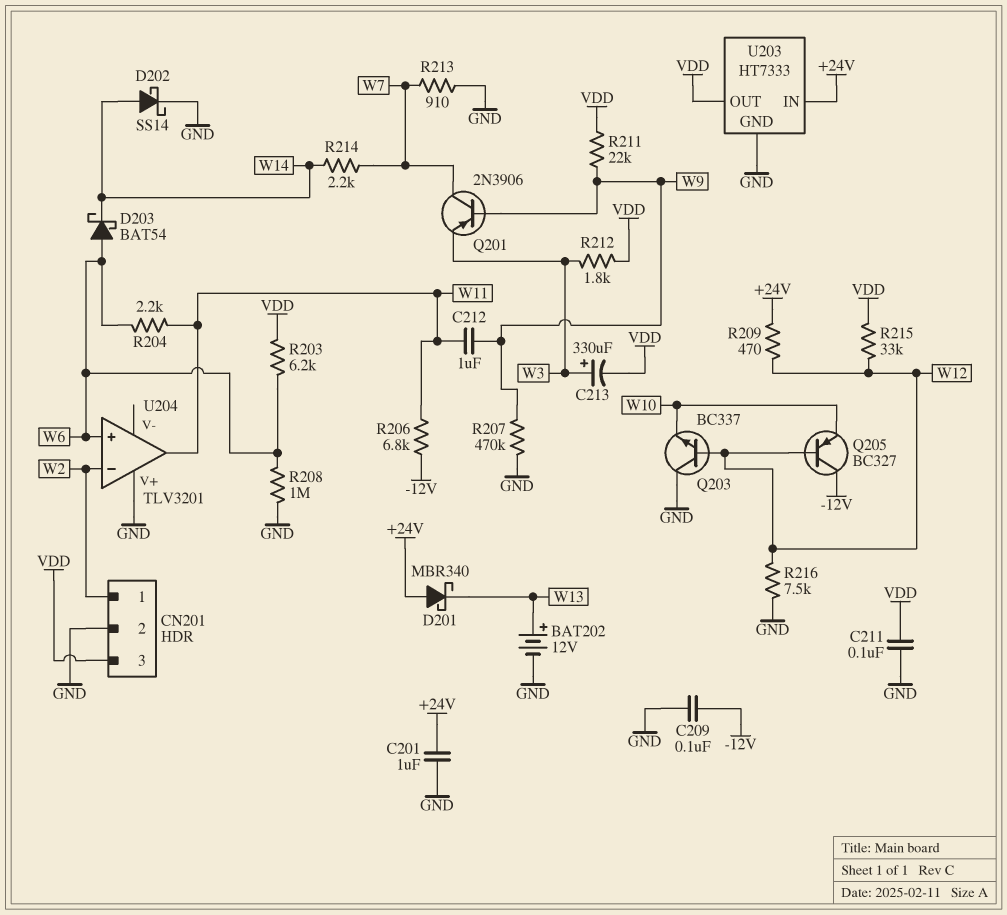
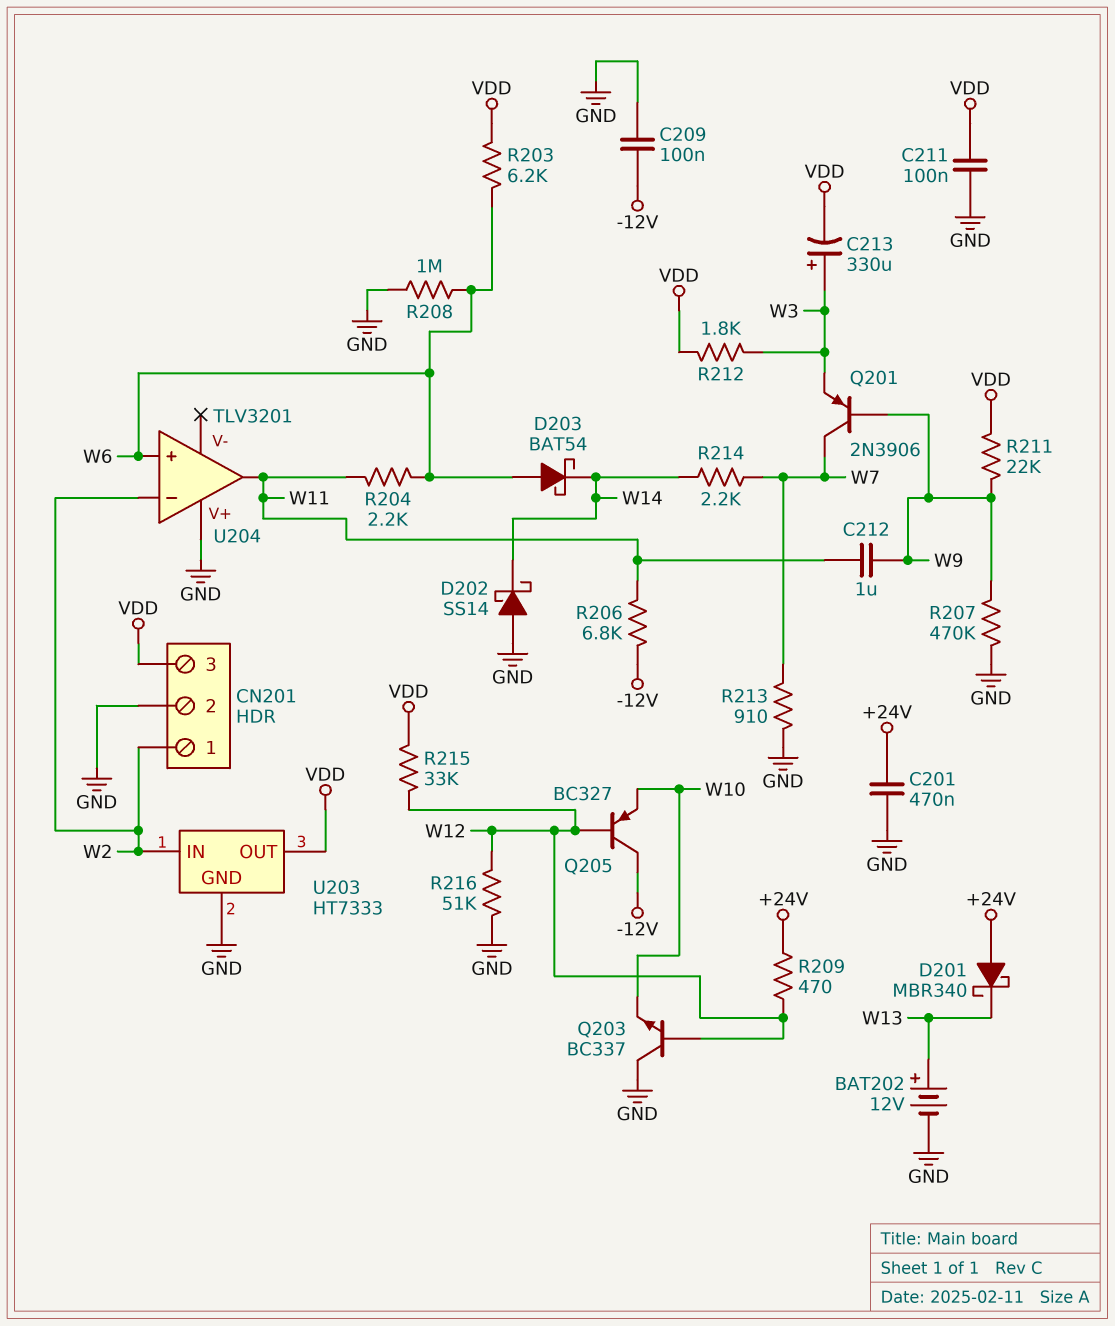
C201: 1uF (+24V, GND) -> 470nF (+24V, GND)
D202: schottky SS14 (A W14, K GND) -> schottky SS14 (A GND, K W14)
R216: 7.5k (GND, W12) -> 51k (GND, W12)
U203 pin IN: +24V -> W2

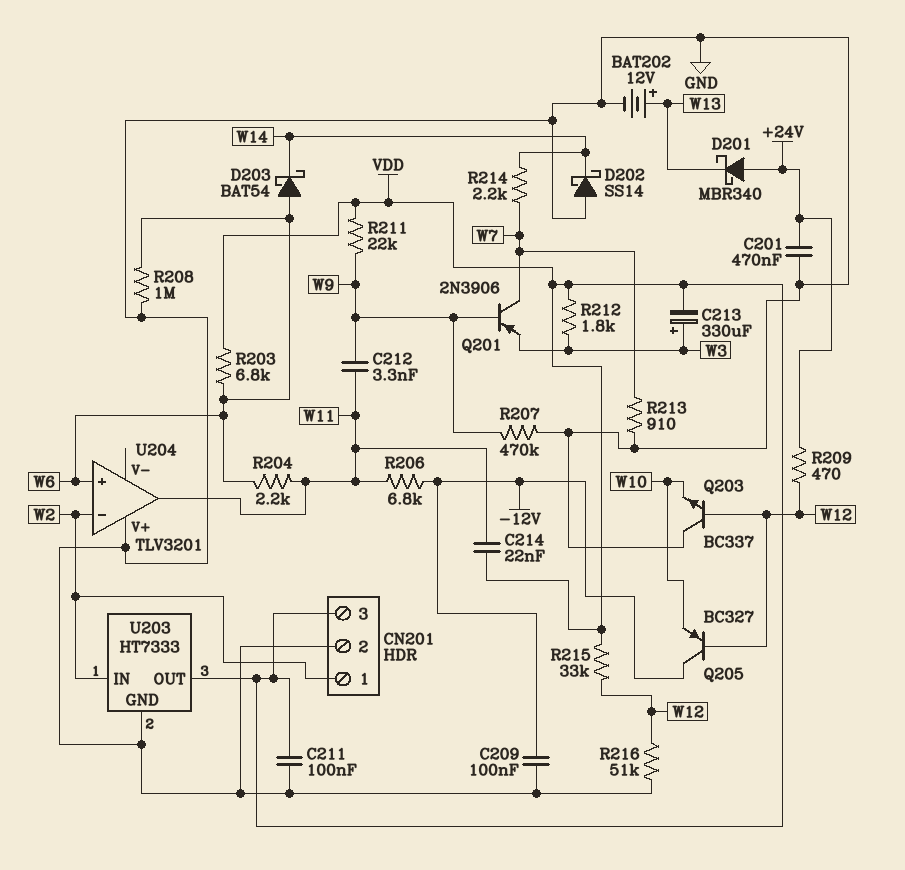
C212: 1uF (W9, W11) -> 3.3nF (W9, W11)
C214: none -> 22nF (VDD, W11)
R203: 6.2k (VDD, W6) -> 6.8k (VDD, W6)

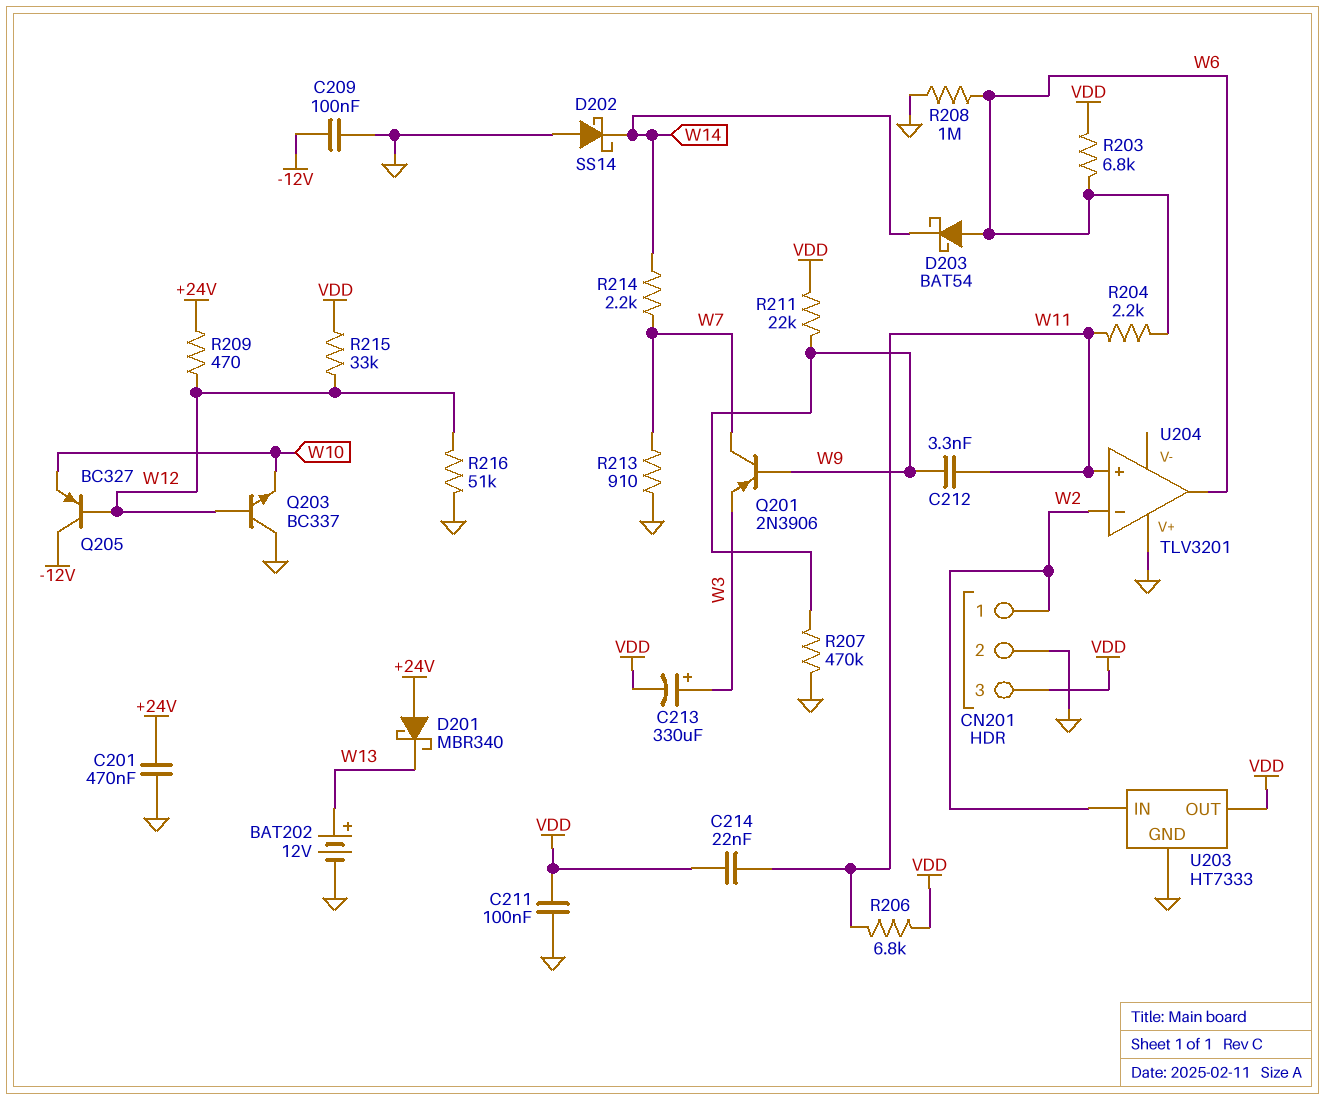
R206: 6.8k (-12V, W11) -> 6.8k (VDD, W11)
R212: 1.8k (VDD, W3) -> none
U204 pin in+: W6 -> W11
U204 pin out: W11 -> W6

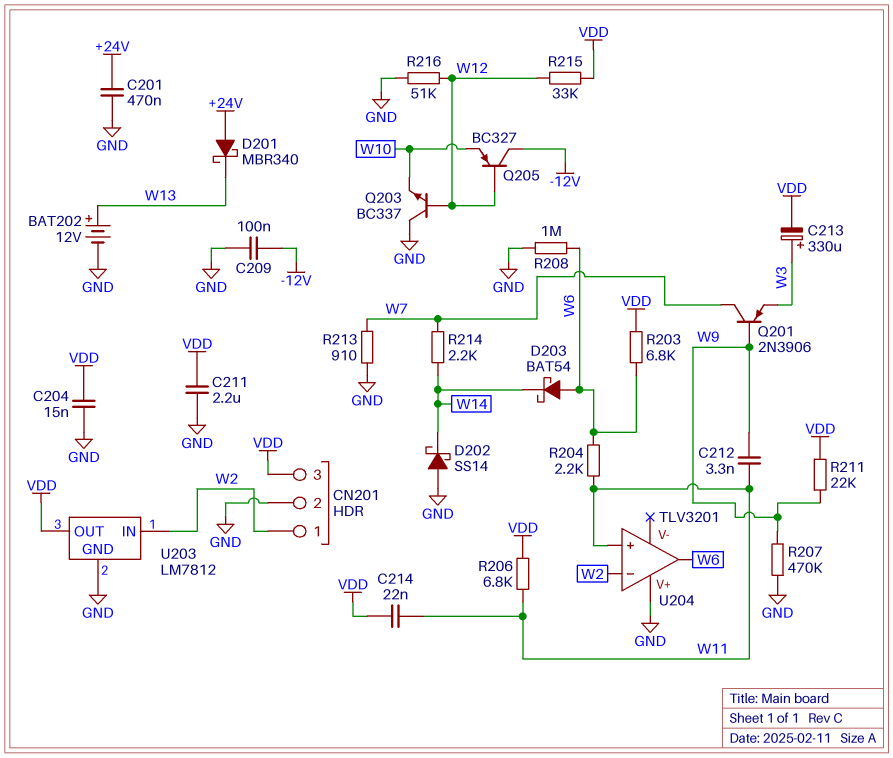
C204: none -> 15nF (GND, VDD)
C211: 100nF (GND, VDD) -> 2.2uF (GND, VDD)
R209: 470 (+24V, W12) -> none
U203: HT7333 -> LM7812

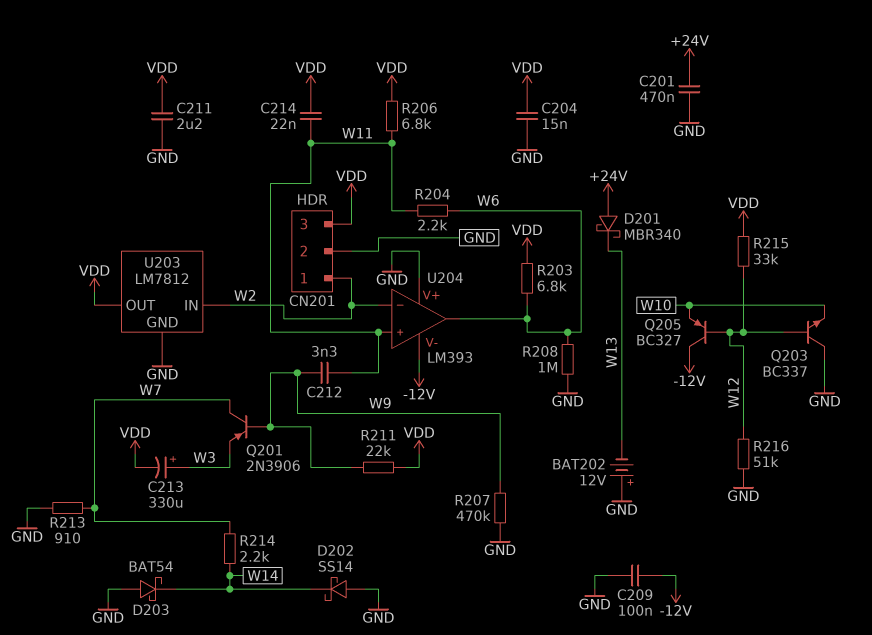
BAT202: 12V (plus W13, minus GND) -> 12V (plus GND, minus W13)
D203: schottky BAT54 (A W6, K W14) -> schottky BAT54 (A GND, K W14)
U204: TLV3201 -> LM393
U204 pin V-: none -> -12V

